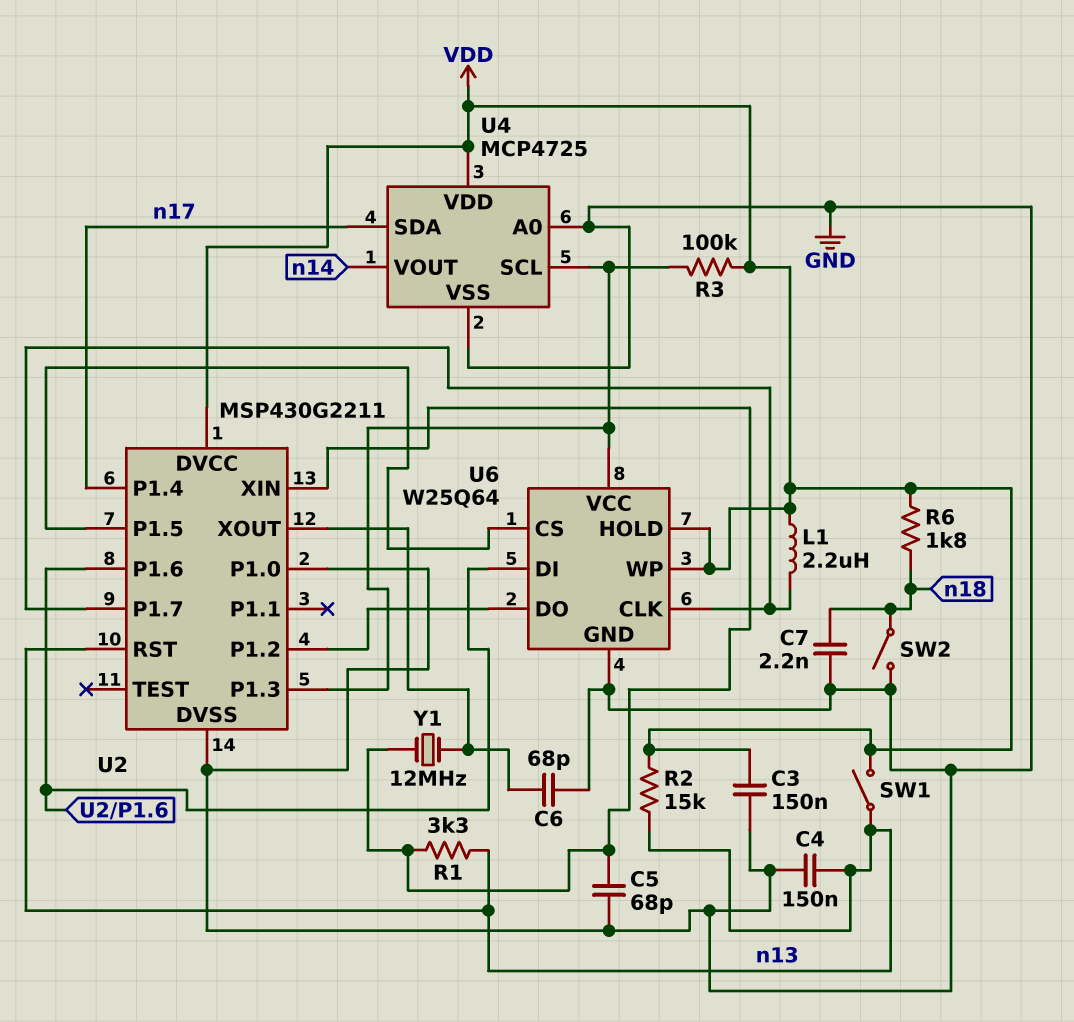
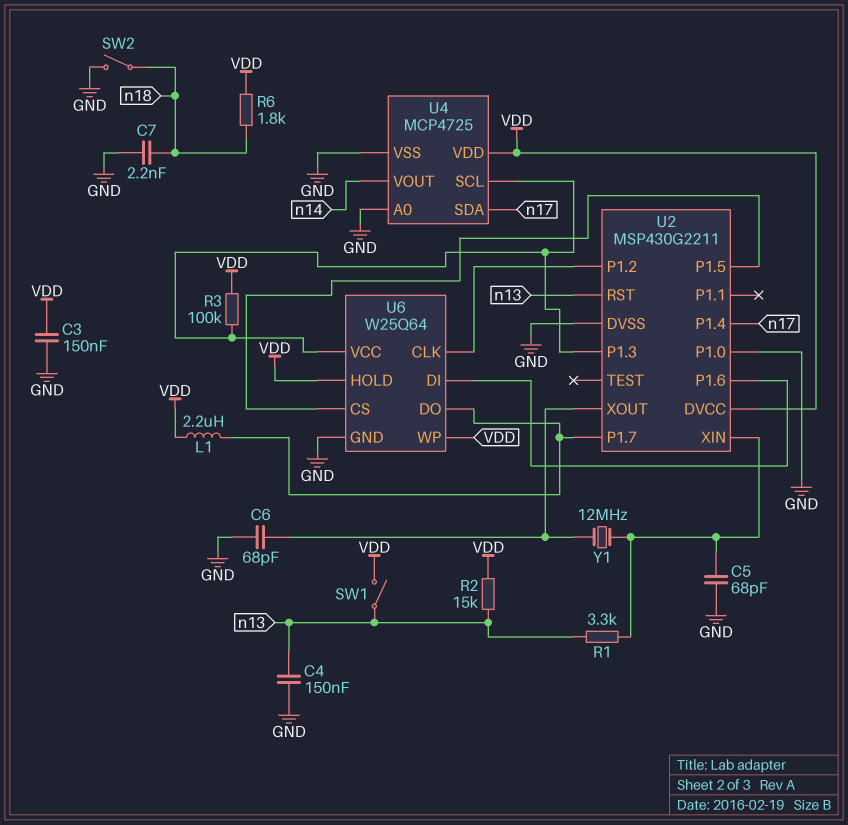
U6 pin CLK: U2/P1.7 -> U2/P1.2
U6 pin DO: U2/P1.2 -> U2/P1.7

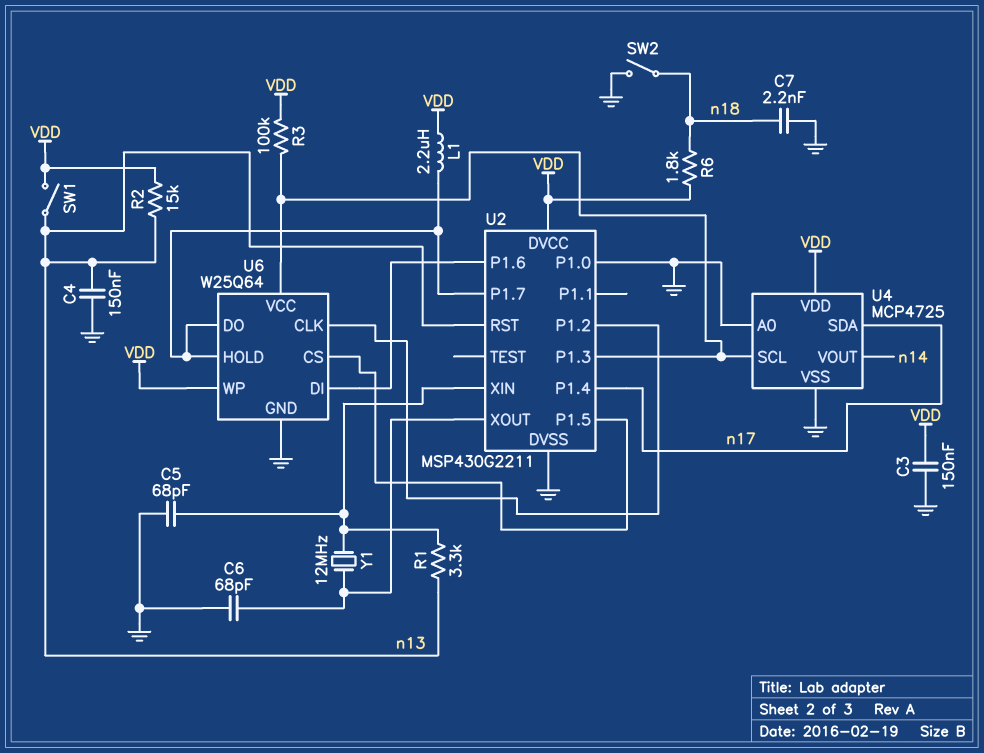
U6 pin HOLD: VDD -> U2/P1.7

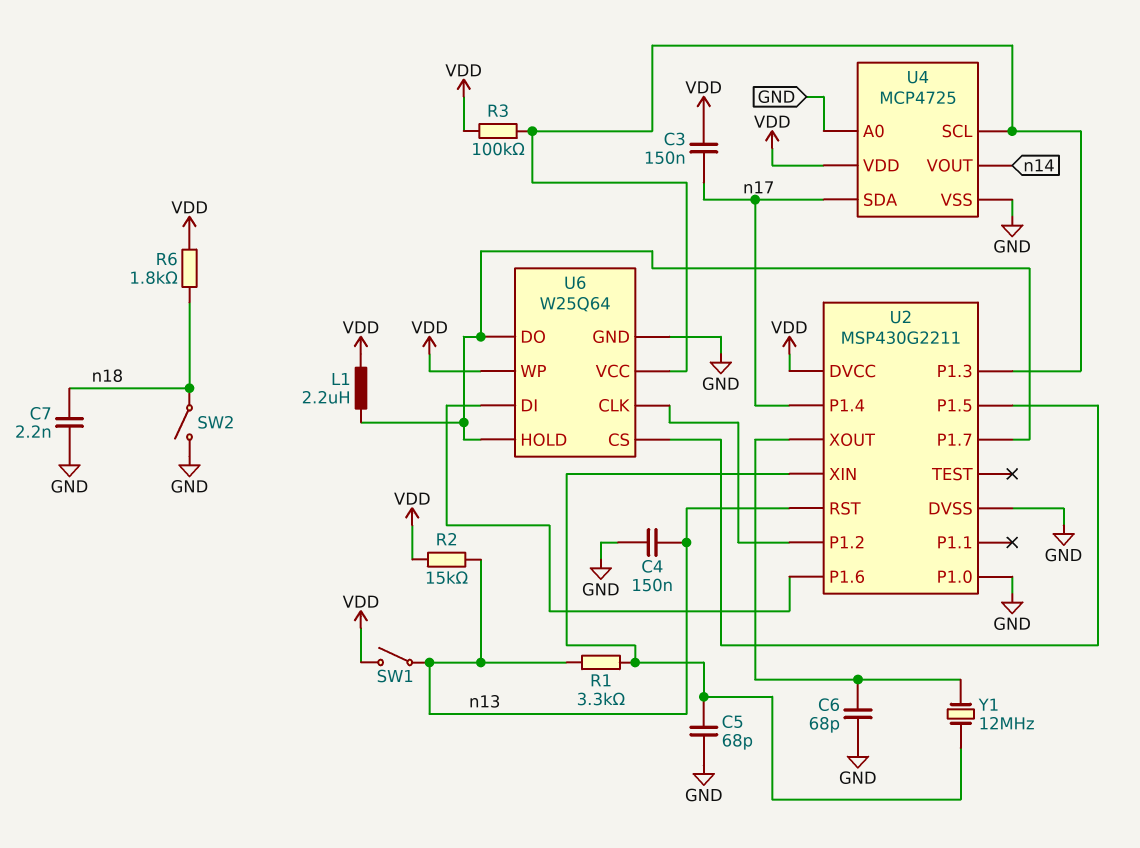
C3: 150nF (GND, VDD) -> 150nF (VDD, n17)

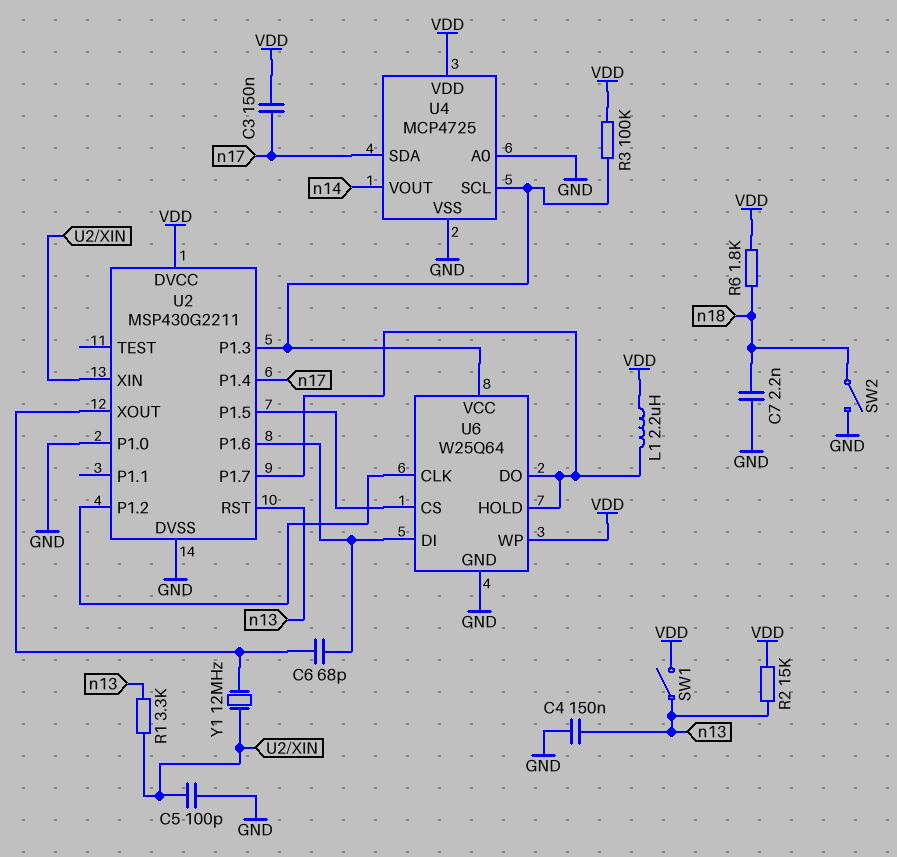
C5: 68pF (GND, U2/XIN) -> 100pF (GND, U2/XIN)
C6: 68pF (GND, U2/XOUT) -> 68pF (U2/P1.6, U2/XOUT)

